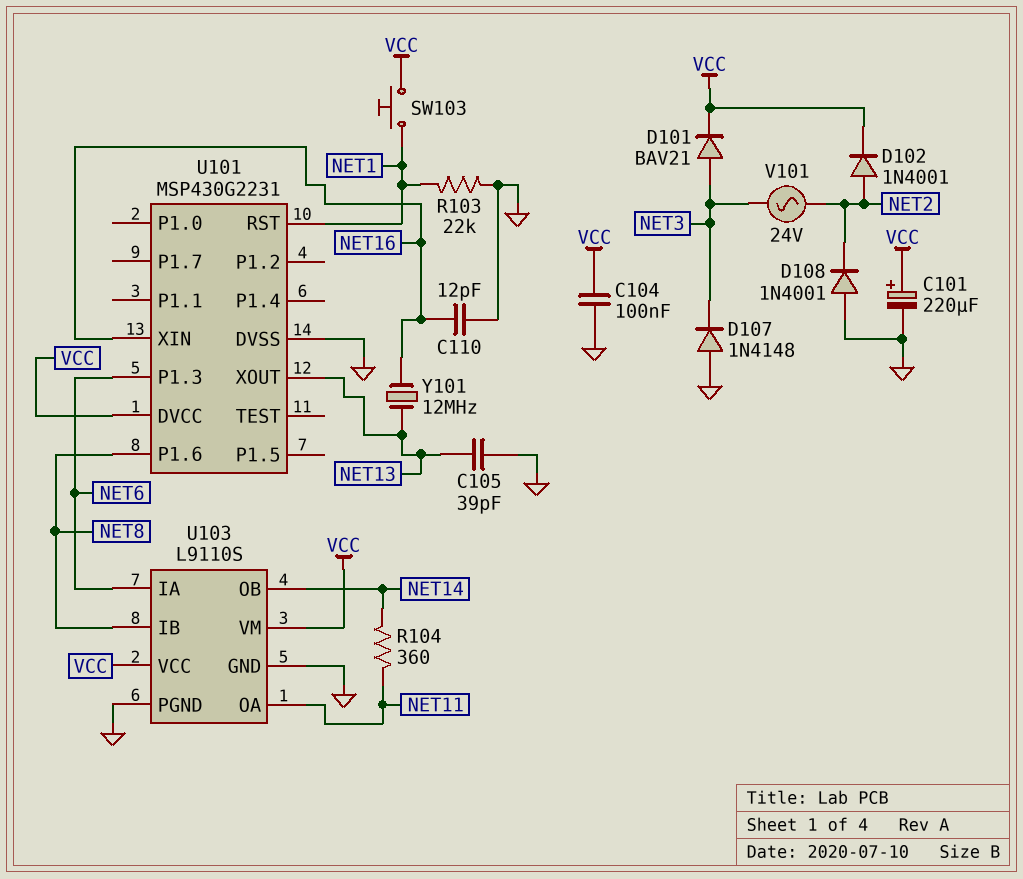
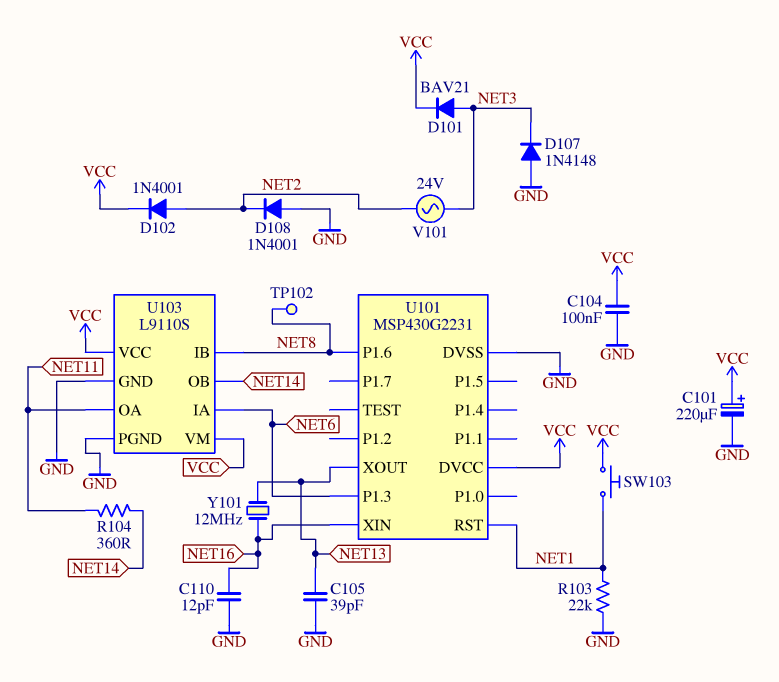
TP102: none -> test point (NET8)

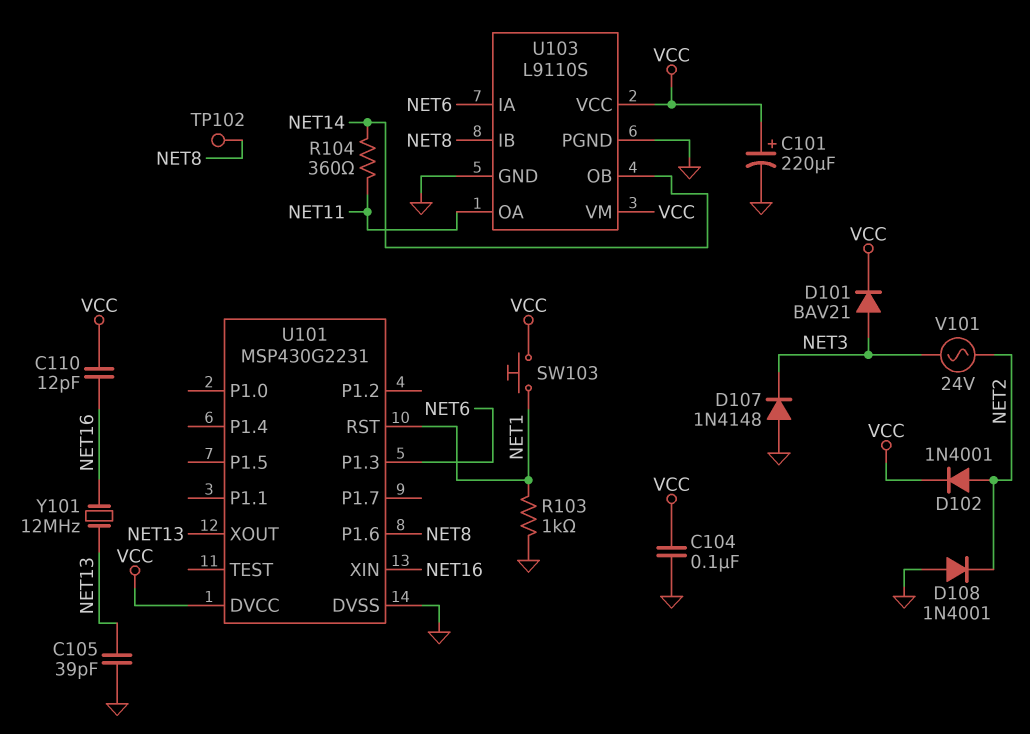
C110: 12pF (GND, NET16) -> 12pF (NET16, VCC)
R103: 22k (GND, NET1) -> 1k (GND, NET1)

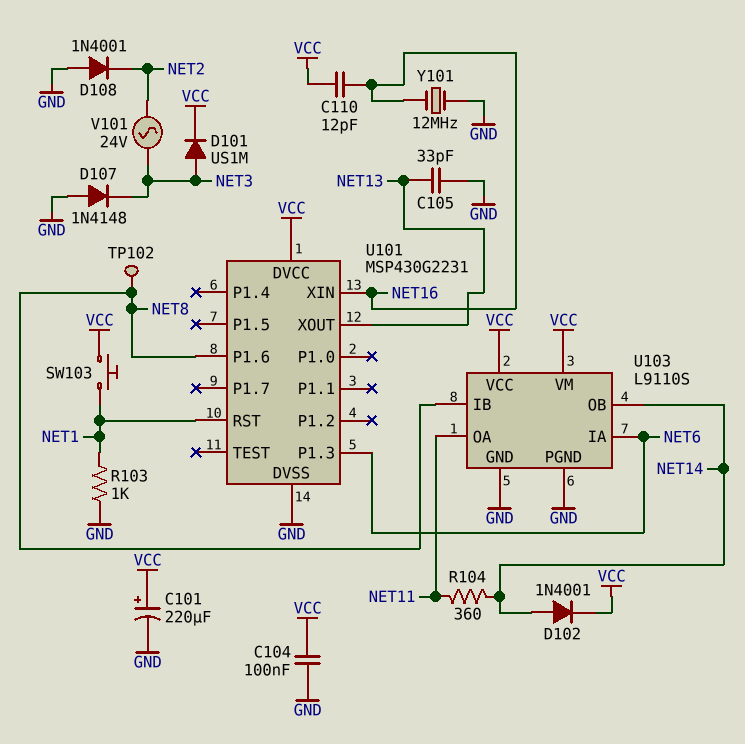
C105: 39pF (GND, NET13) -> 33pF (GND, NET13)
D101: diode BAV21 (A NET3, K VCC) -> diode US1M (A NET3, K VCC)
D102: diode 1N4001 (A NET2, K VCC) -> diode 1N4001 (A NET14, K VCC)
Y101: 12MHz (NET13, NET16) -> 12MHz (GND, NET16)

